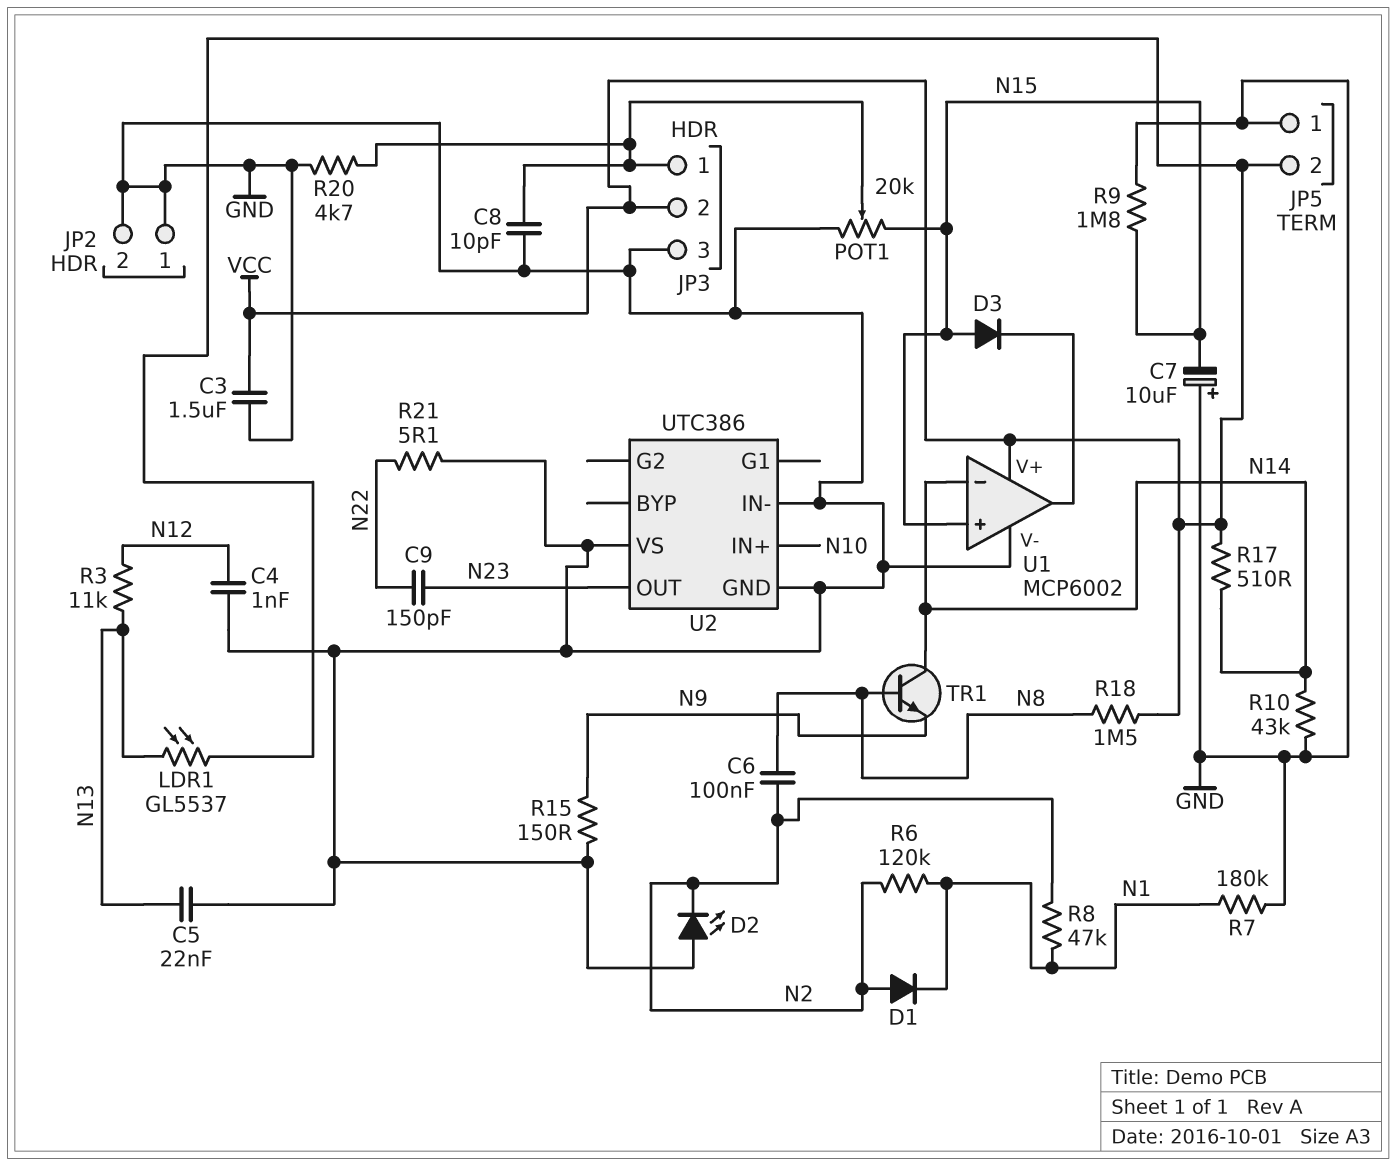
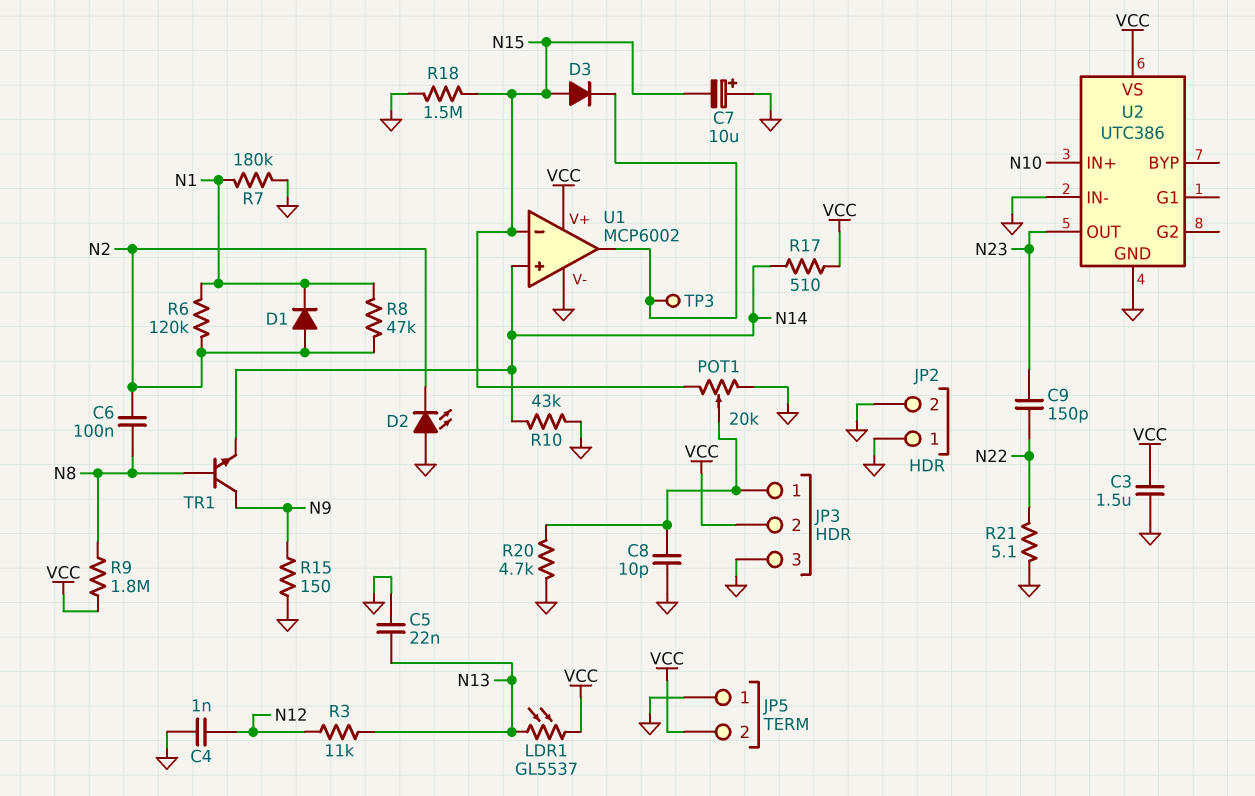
R9: 1.8M (GND, N15) -> 1.8M (N8, VCC)
R18: 1.5M (N8, VCC) -> 1.5M (GND, N15)
TP3: none -> test point (U1/out)
TR1: NPN (B N8, C N14, E N9) -> NPN (B N8, C N9, E N14)
U1 pin in+: N15 -> N14
U1 pin in-: N14 -> N15
U2 pin VS: GND -> VCC

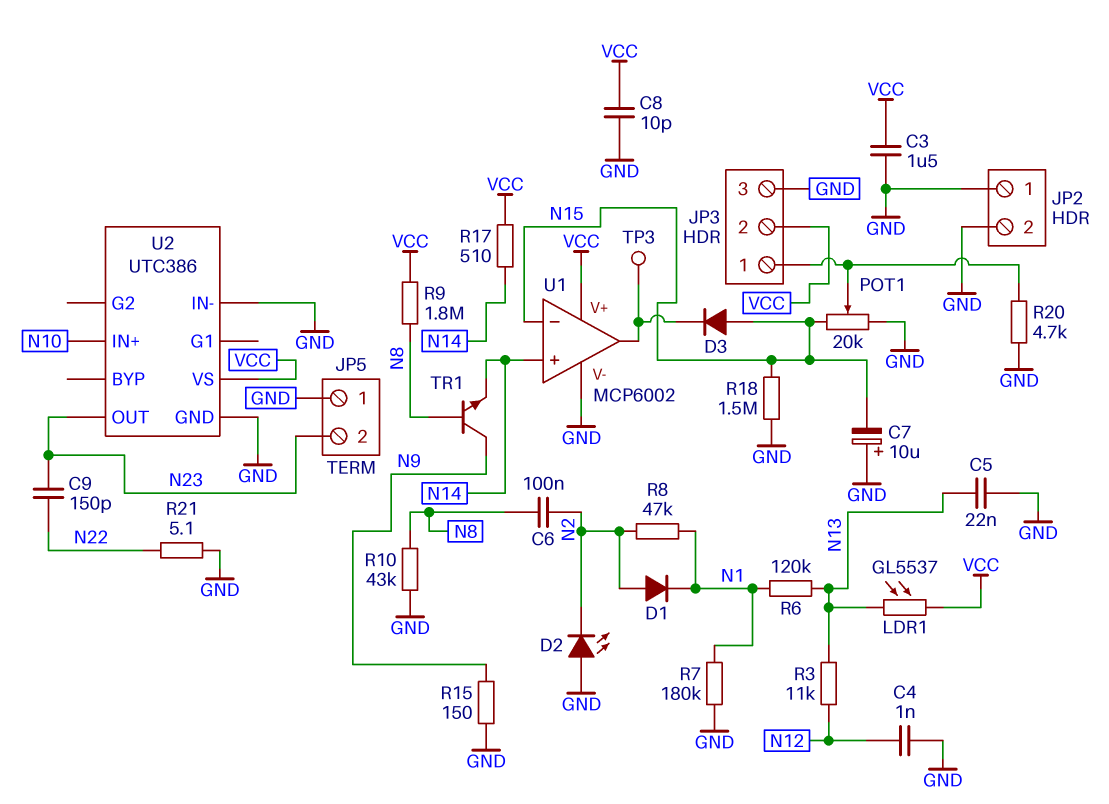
C8: 10pF (GND, JP3/1) -> 10pF (GND, VCC)
JP5 pin 2: VCC -> N23
R6: 120k (N1, N2) -> 120k (N1, N13)
R10: 43k (GND, N14) -> 43k (GND, N8)

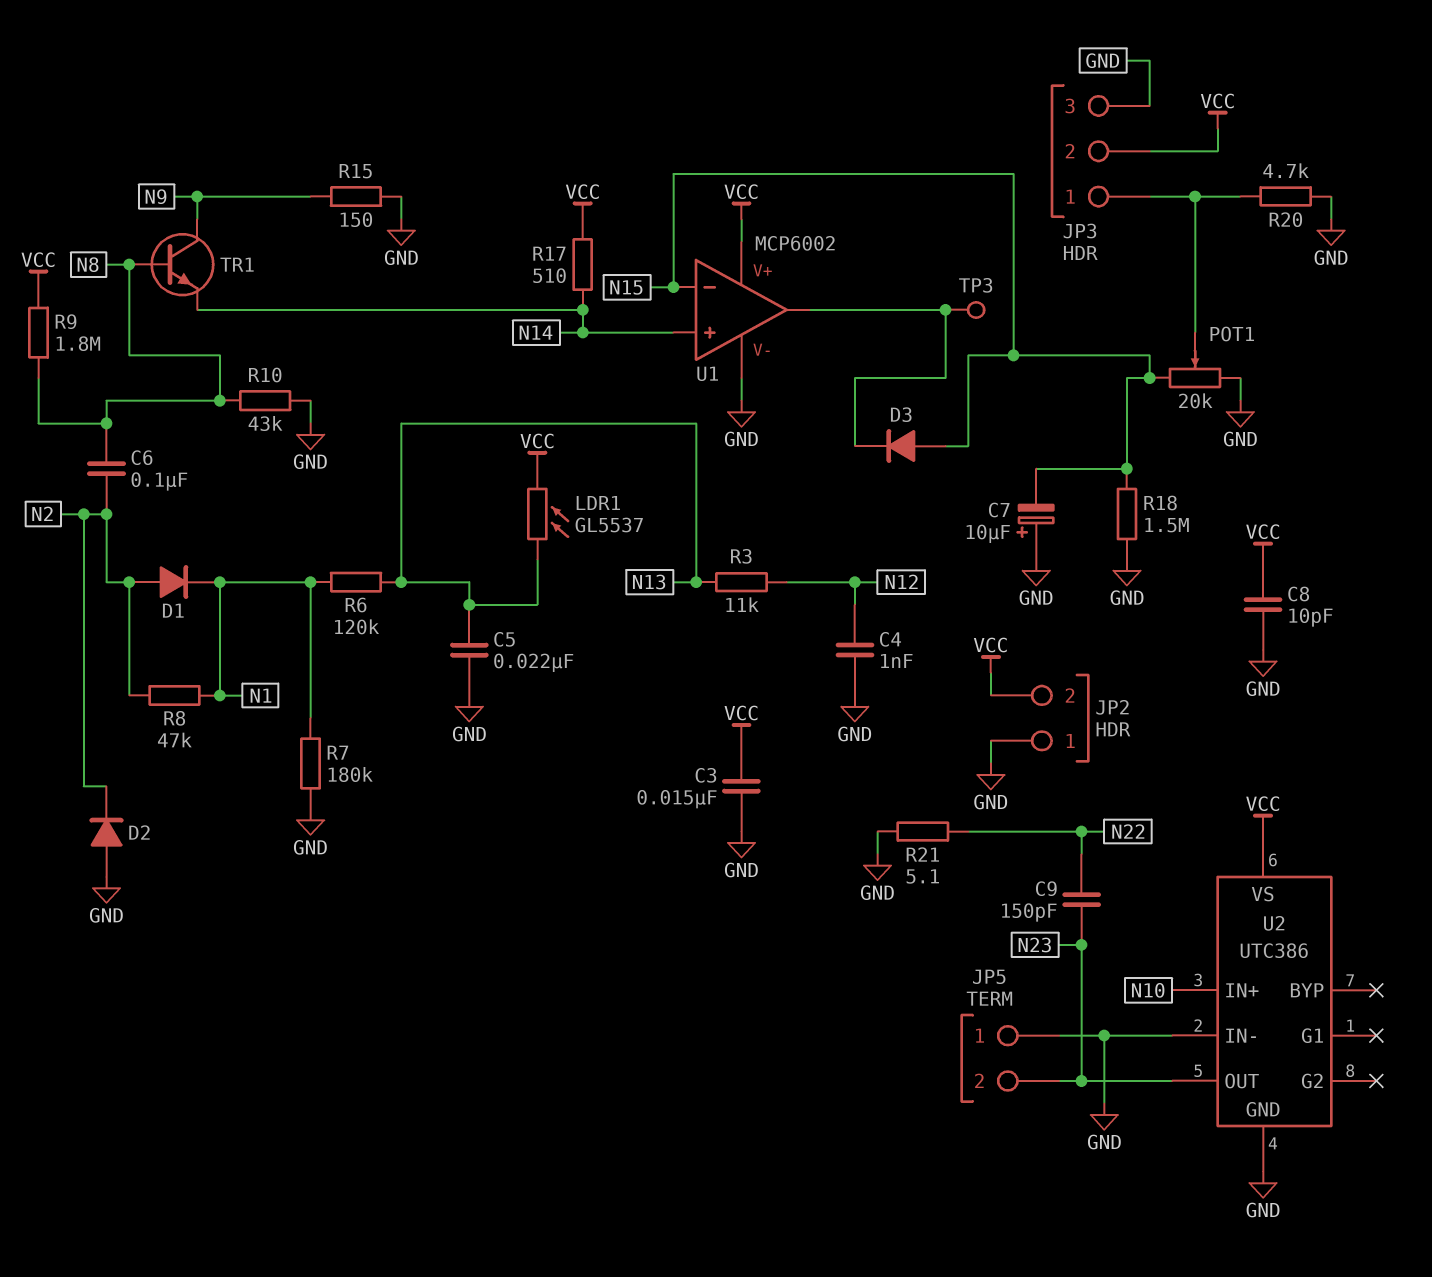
C3: 1.5uF (GND, VCC) -> 15nF (GND, VCC)
D2: LED (A GND, K N2) -> diode (A GND, K N2)
JP2 pin 2: GND -> VCC

